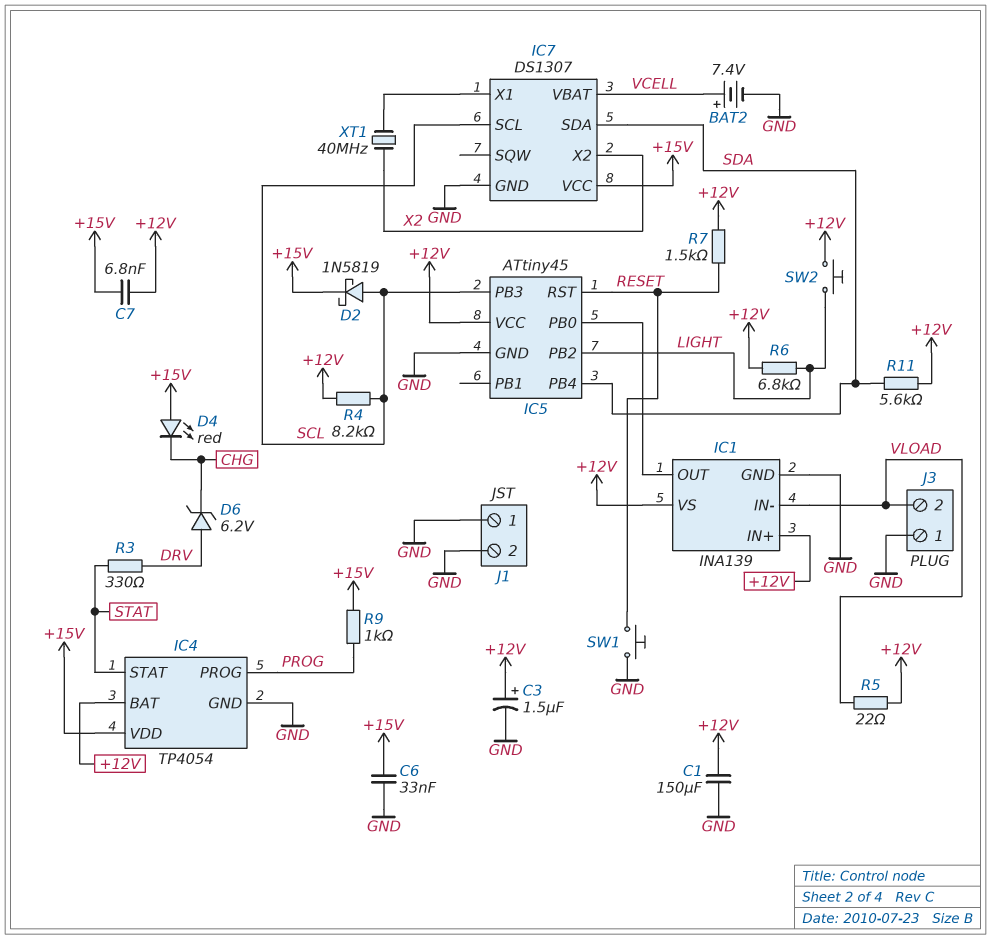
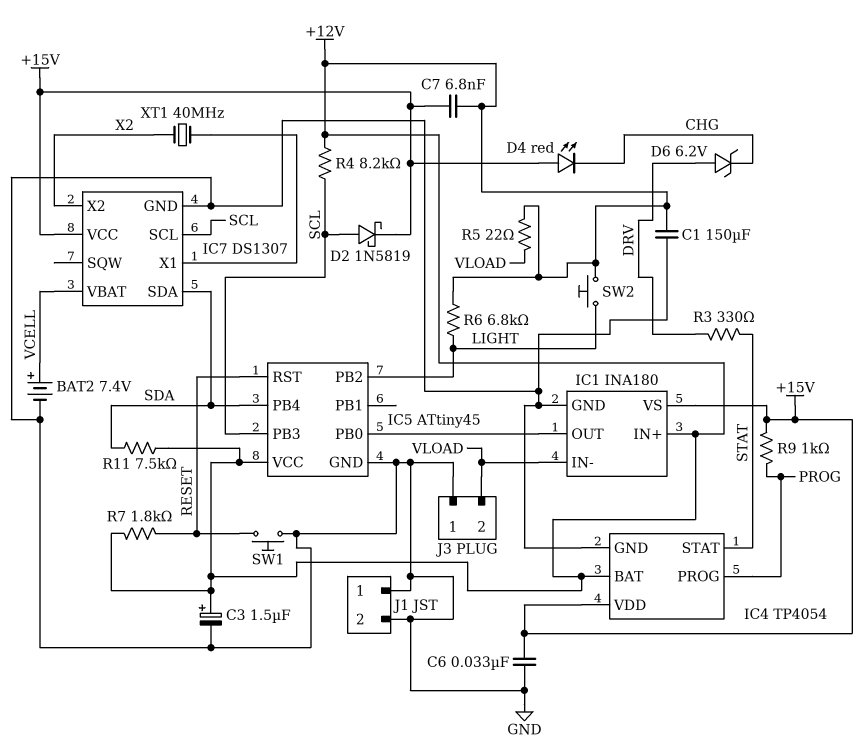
IC1: INA139 -> INA180
IC1 pin VS: +12V -> +15V
R7: 1.5k (+12V, RESET) -> 1.8k (+12V, RESET)
R11: 5.6k (+12V, SDA) -> 7.5k (+12V, SDA)

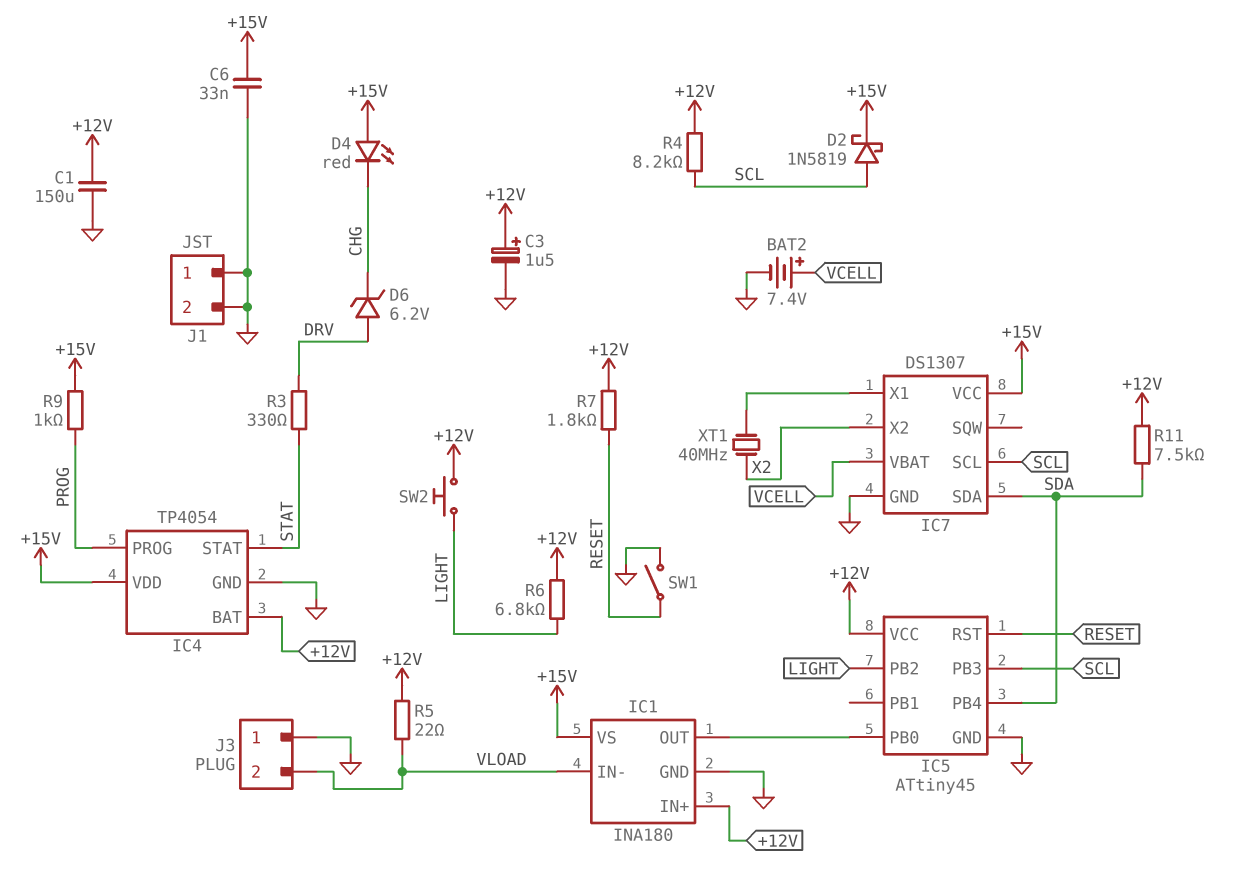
C7: 6.8nF (+12V, +15V) -> none
SW1: button (GND, RESET) -> switch (GND, RESET)

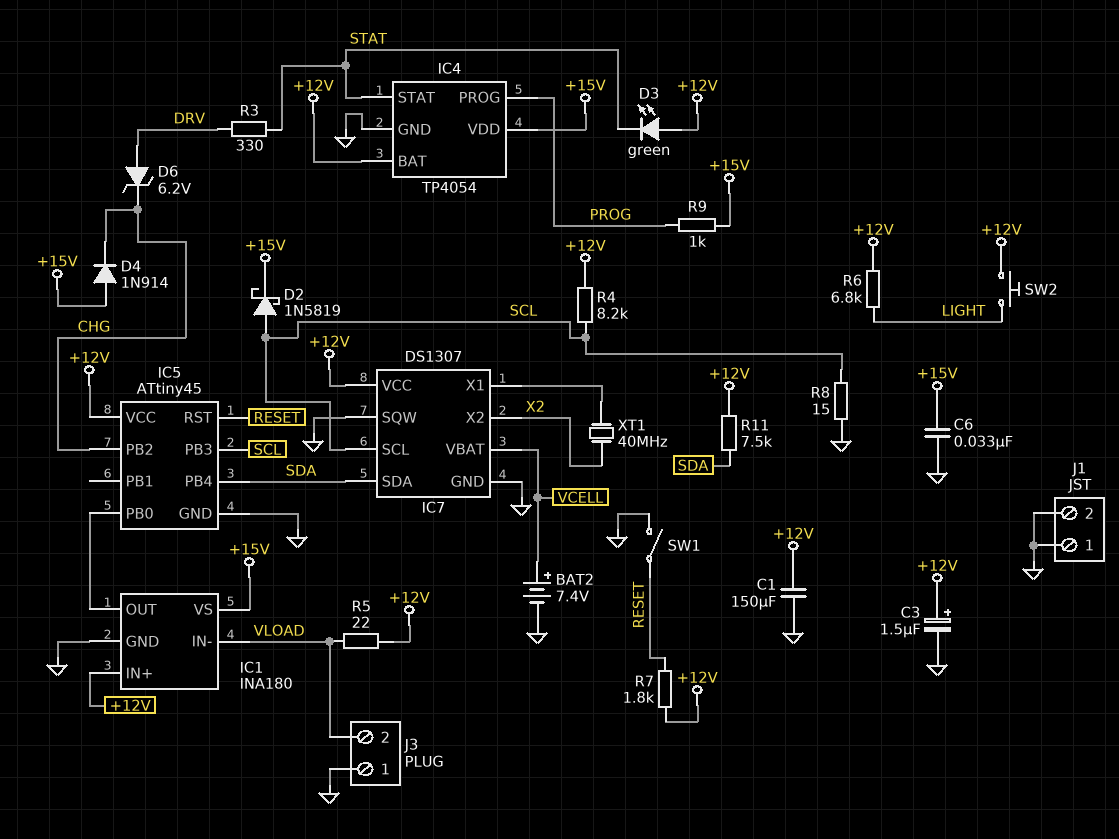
D3: none -> LED green (A +12V, K STAT)
D4: LED red (A +15V, K CHG) -> diode 1N914 (A +15V, K CHG)
IC5 pin PB2: LIGHT -> CHG
IC7 pin SQW: none -> GND
IC7 pin VCC: +15V -> +12V
R8: none -> 15 (GND, SCL)

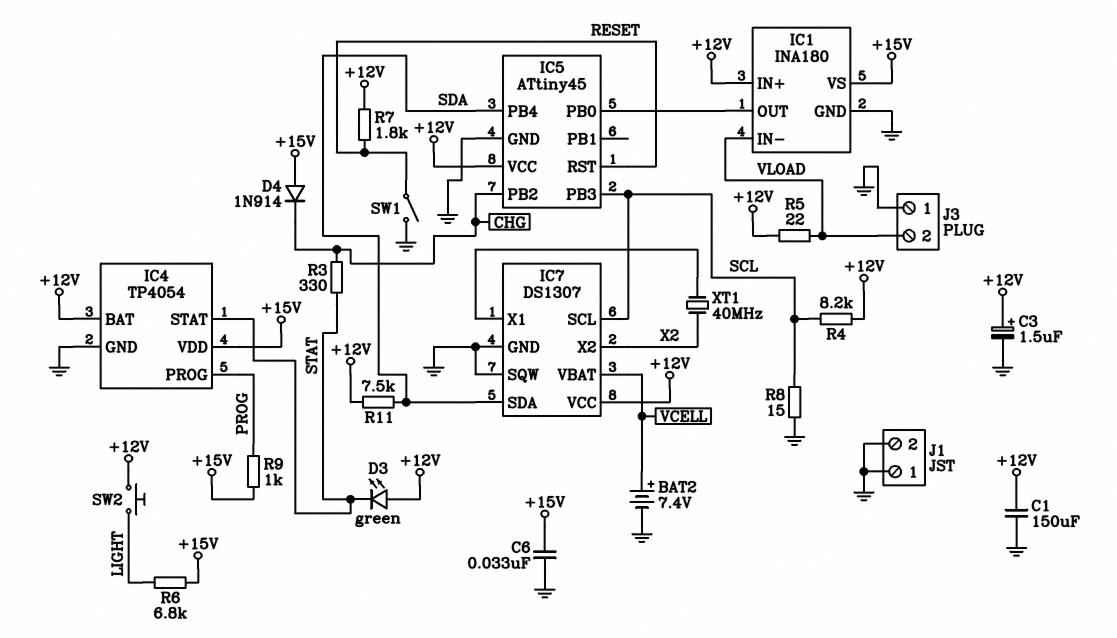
D2: schottky 1N5819 (A SCL, K +15V) -> none
D6: zener 6.2V (A DRV, K CHG) -> none
R3: 330 (DRV, STAT) -> 330 (CHG, STAT)
R6: 6.8k (+12V, LIGHT) -> 6.8k (+15V, LIGHT)

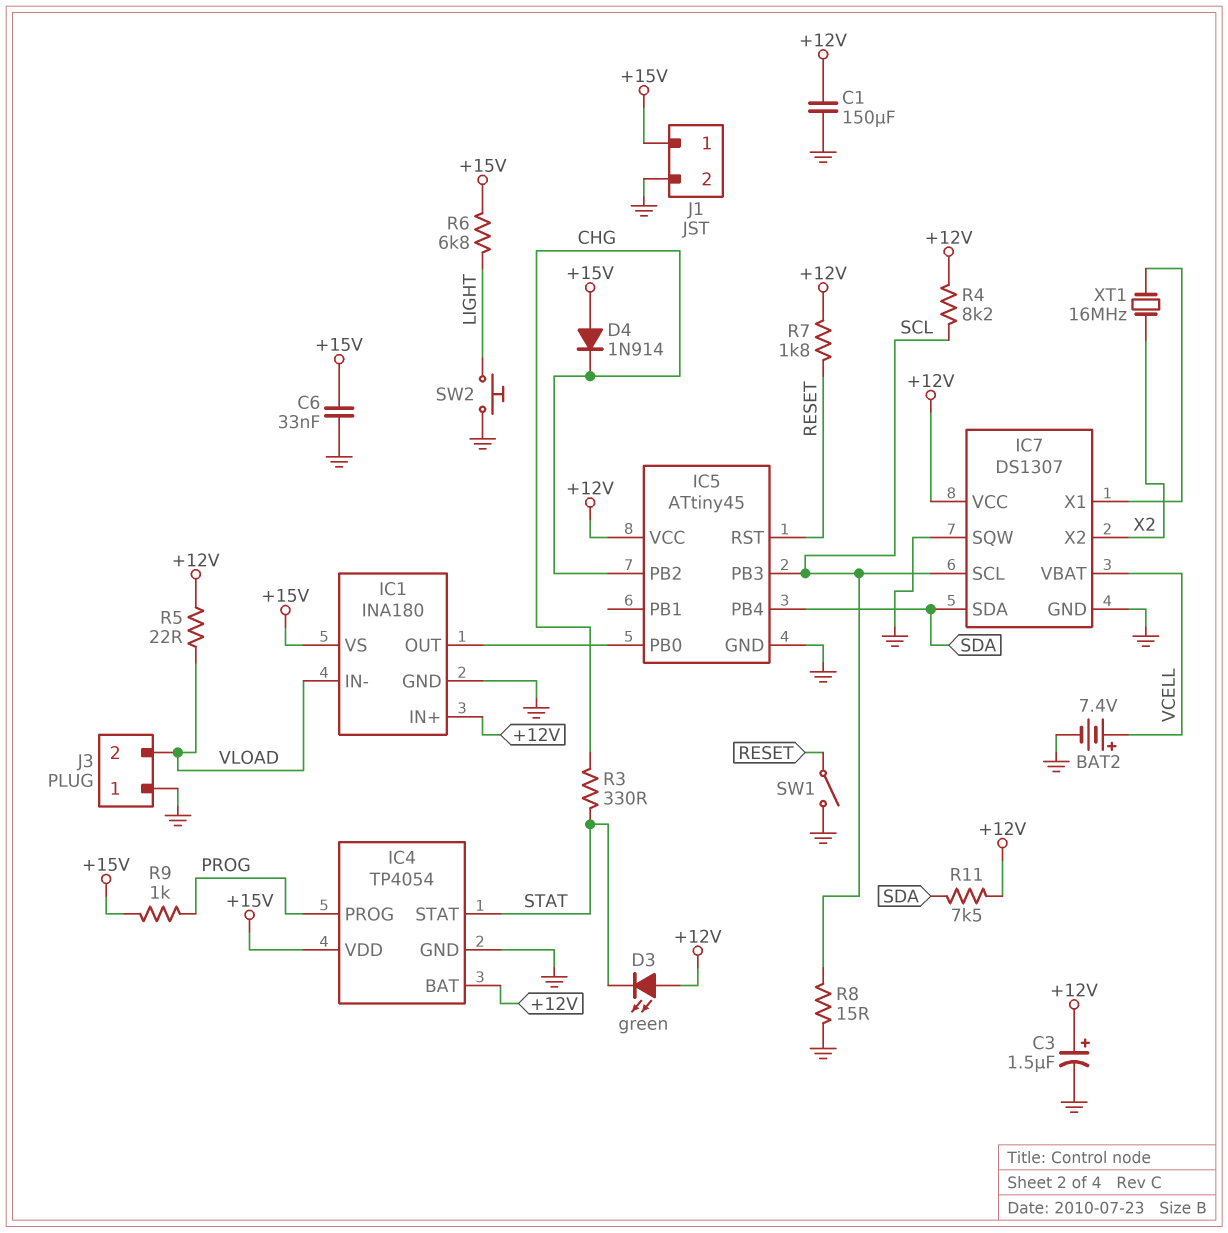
J1 pin 1: GND -> +15V
SW2: button (+12V, LIGHT) -> button (GND, LIGHT)
XT1: 40MHz (IC7/X1, X2) -> 16MHz (IC7/X1, X2)

